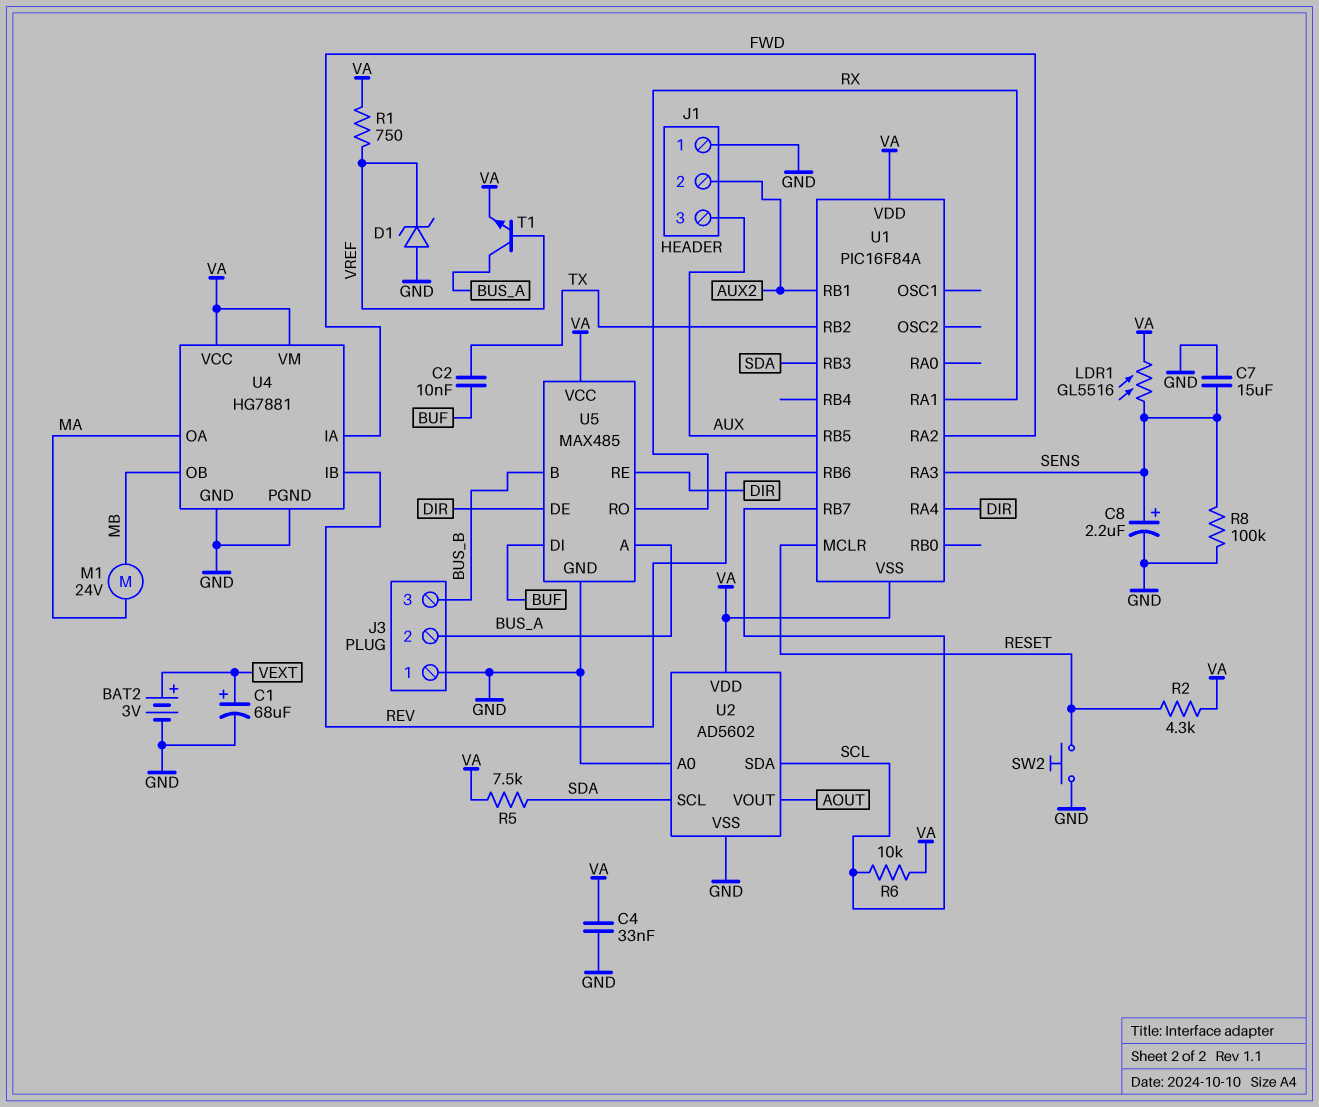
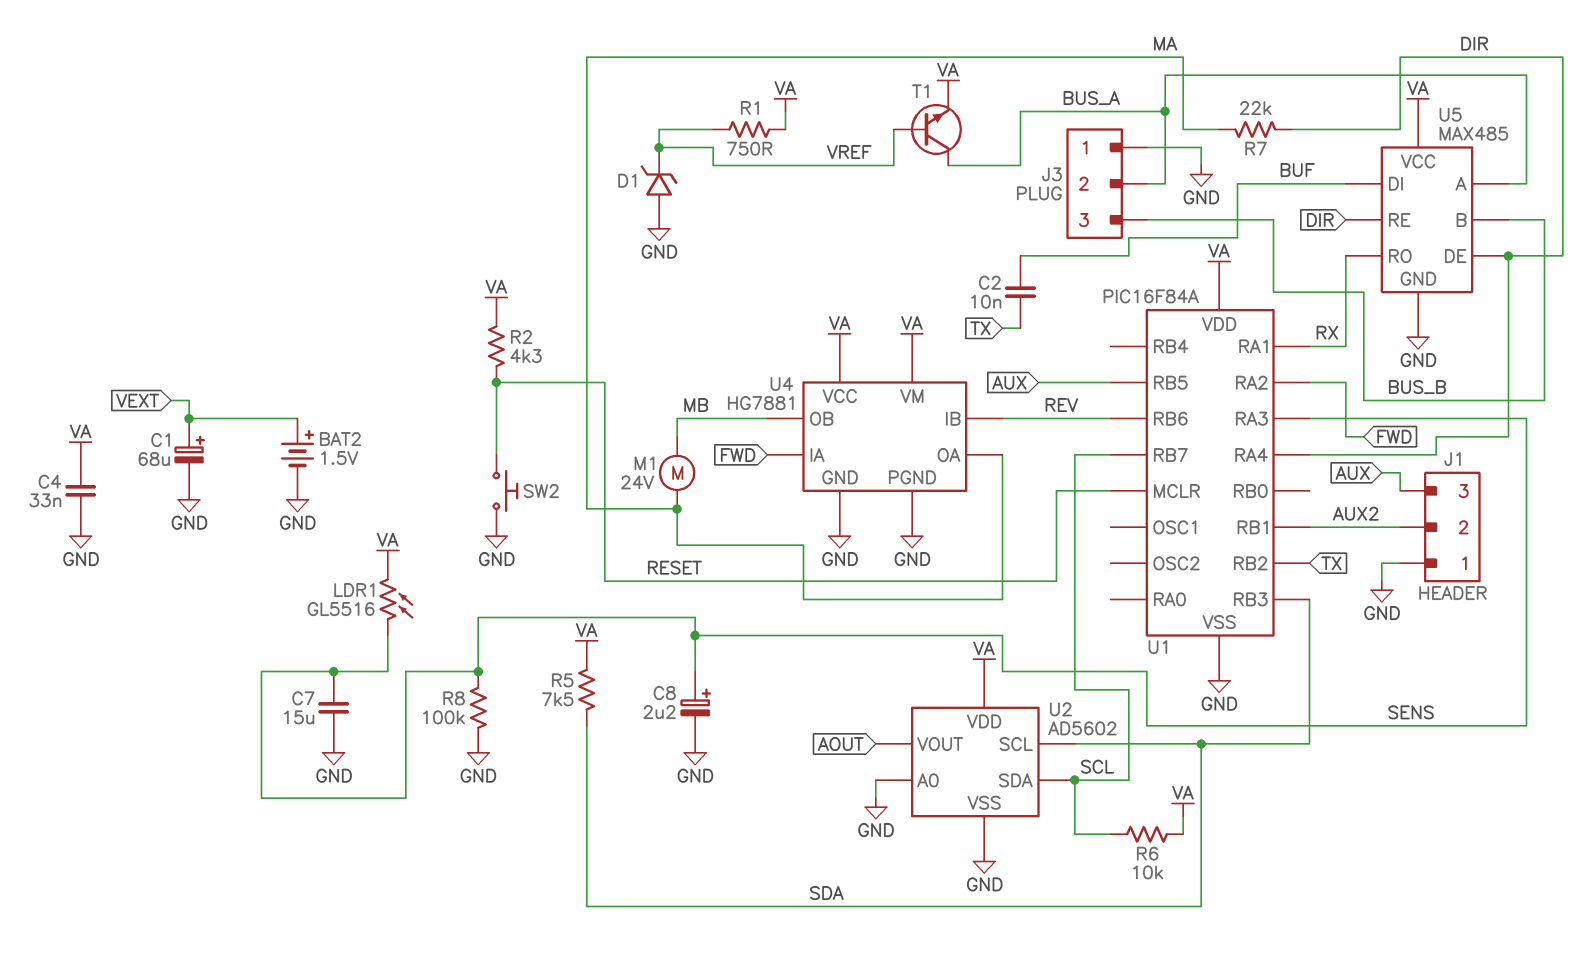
BAT2: 3V (plus VEXT, minus GND) -> 1.5V (plus VEXT, minus GND)
R7: none -> 22k (DIR, MA)
U1 pin VSS: VA -> GND

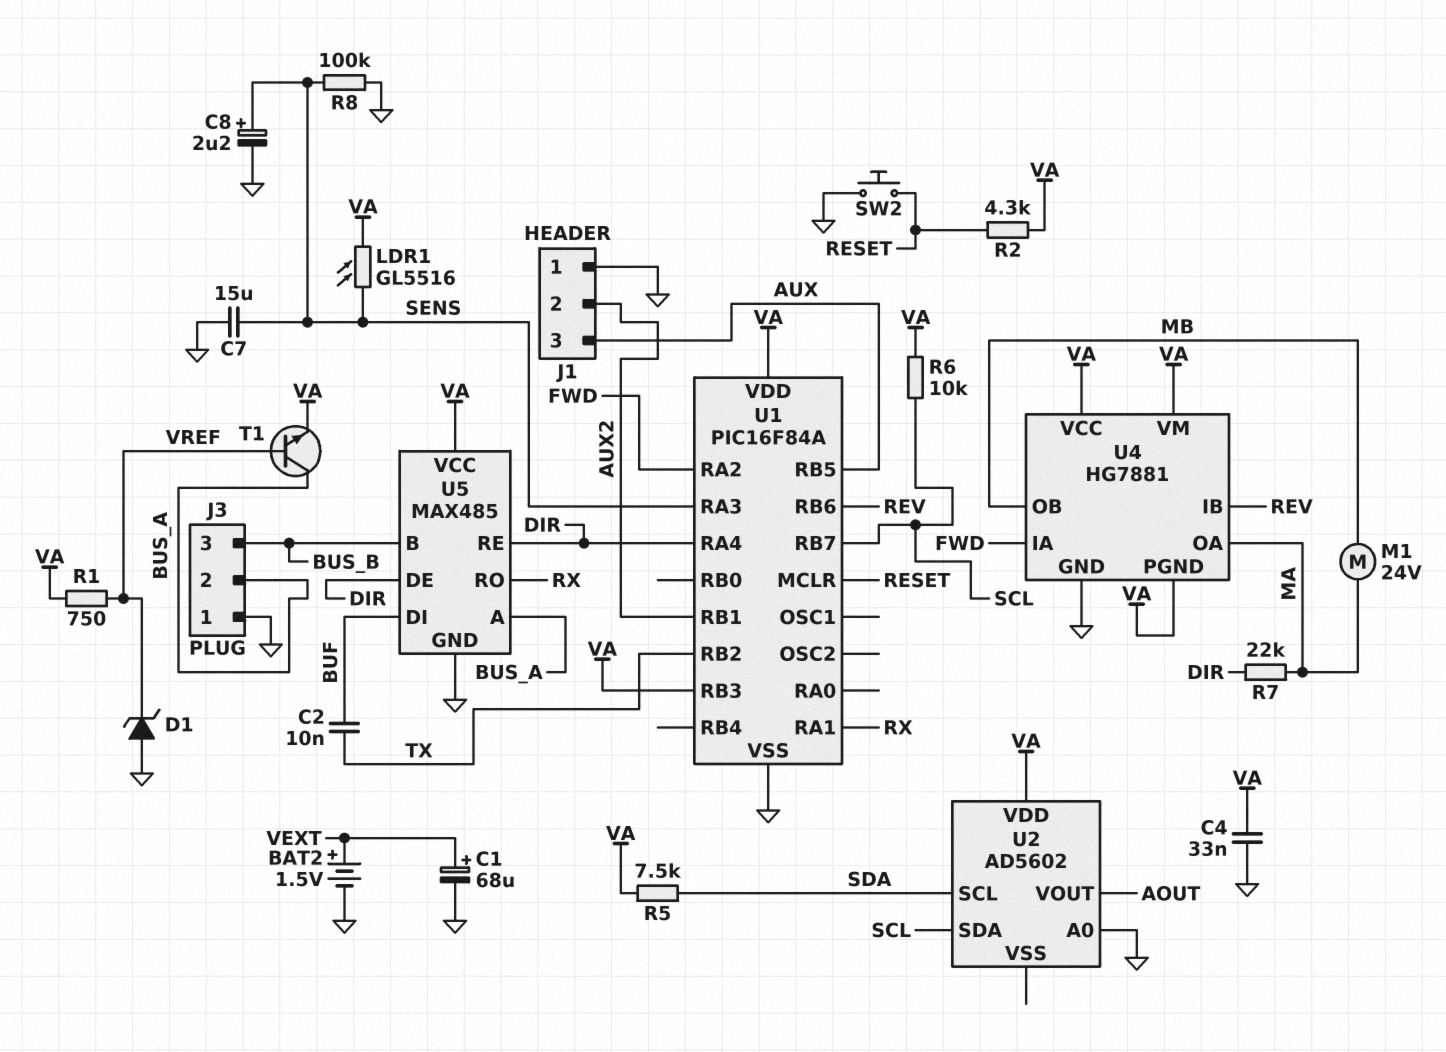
U1 pin RB3: SDA -> VA
U2 pin VSS: GND -> none
U4 pin PGND: GND -> VA

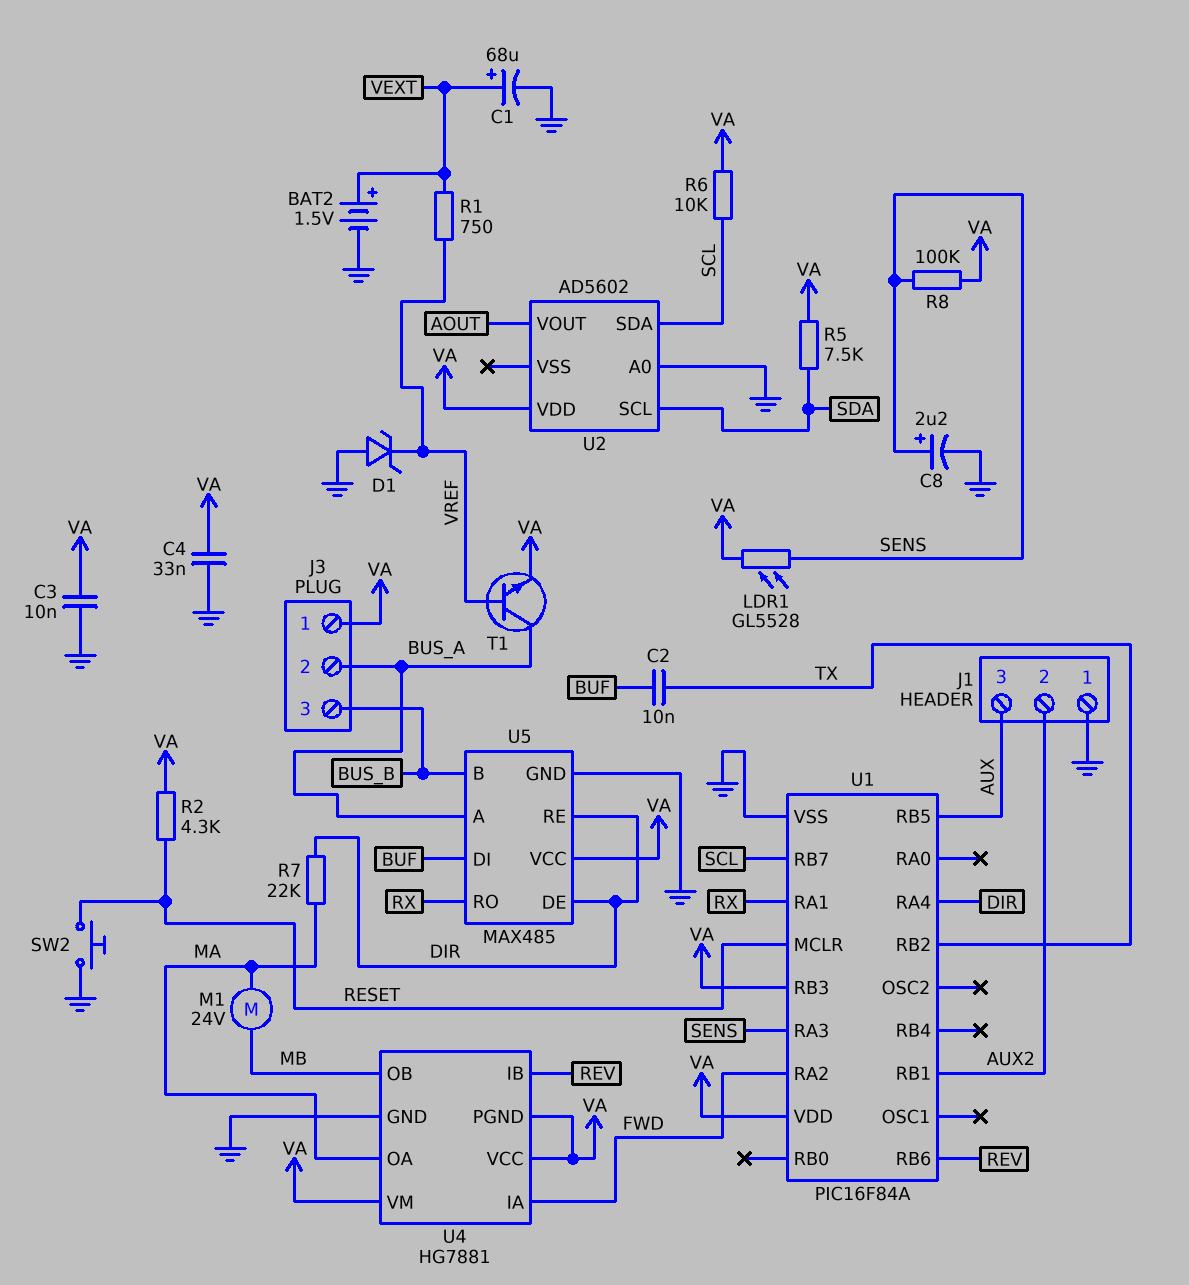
C3: none -> 10nF (GND, VA)
C7: 15uF (GND, SENS) -> none
J3 pin 1: GND -> VA
LDR1: GL5516 (SENS, VA) -> GL5528 (SENS, VA)
R1: 750 (VA, VREF) -> 750 (VEXT, VREF)
R8: 100k (GND, SENS) -> 100k (SENS, VA)

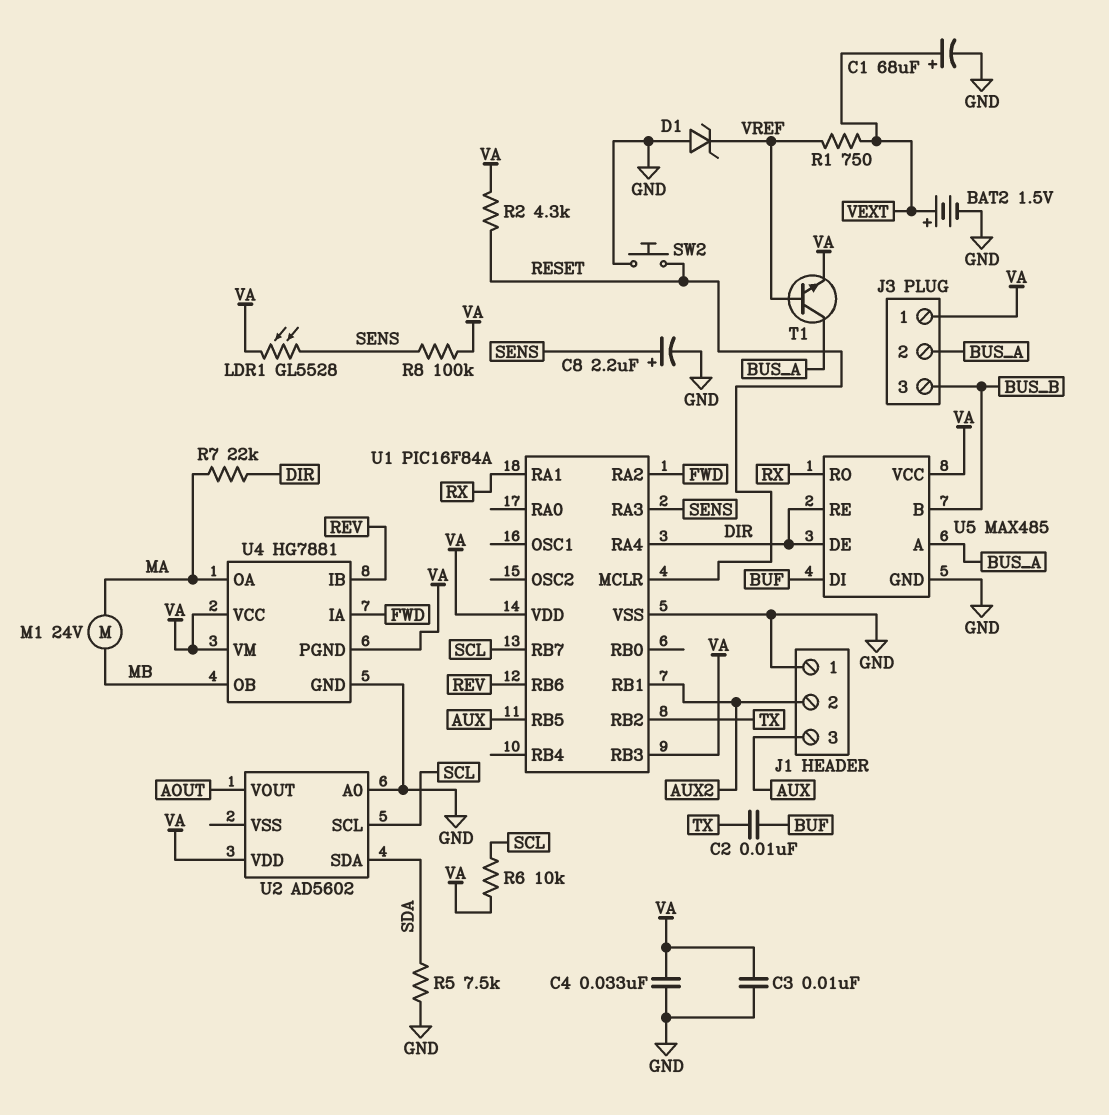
R5: 7.5k (SDA, VA) -> 7.5k (GND, SDA)
U2 pin SCL: SDA -> SCL
U2 pin SDA: SCL -> SDA

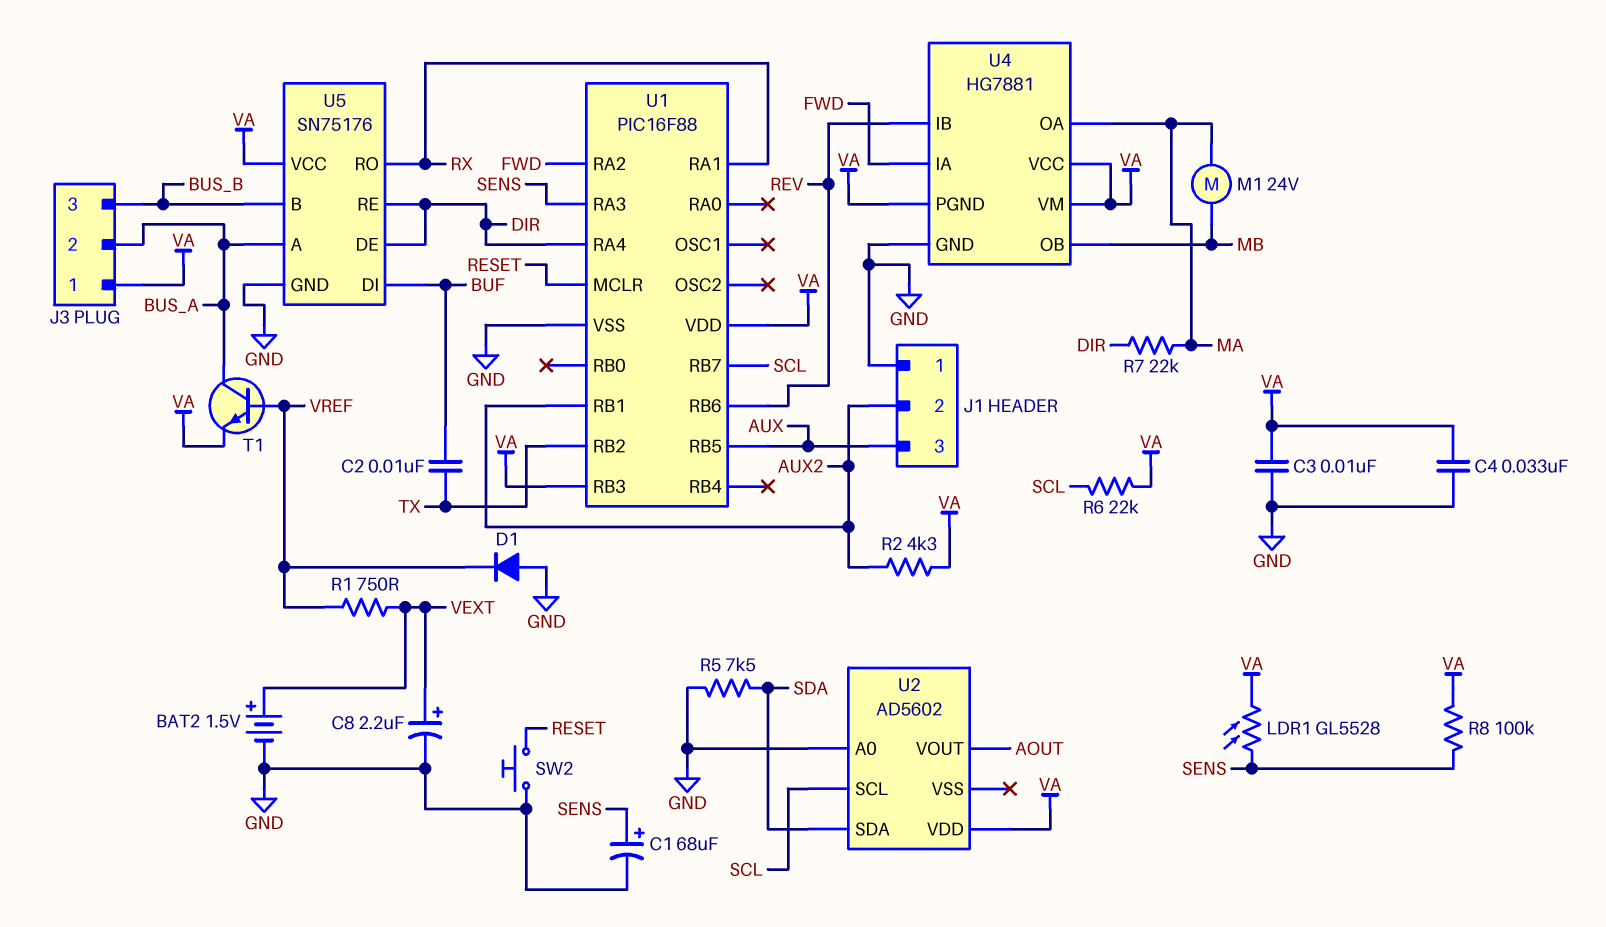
C1: 68uF (plus VEXT, minus GND) -> 68uF (plus SENS, minus GND)
C8: 2.2uF (plus SENS, minus GND) -> 2.2uF (plus VEXT, minus GND)
D1: zener (A GND, K VREF) -> diode (A GND, K VREF)
R2: 4.3k (RESET, VA) -> 4.3k (AUX2, VA)
R6: 10k (SCL, VA) -> 22k (SCL, VA)
U1: PIC16F84A -> PIC16F88
U5: MAX485 -> SN75176

